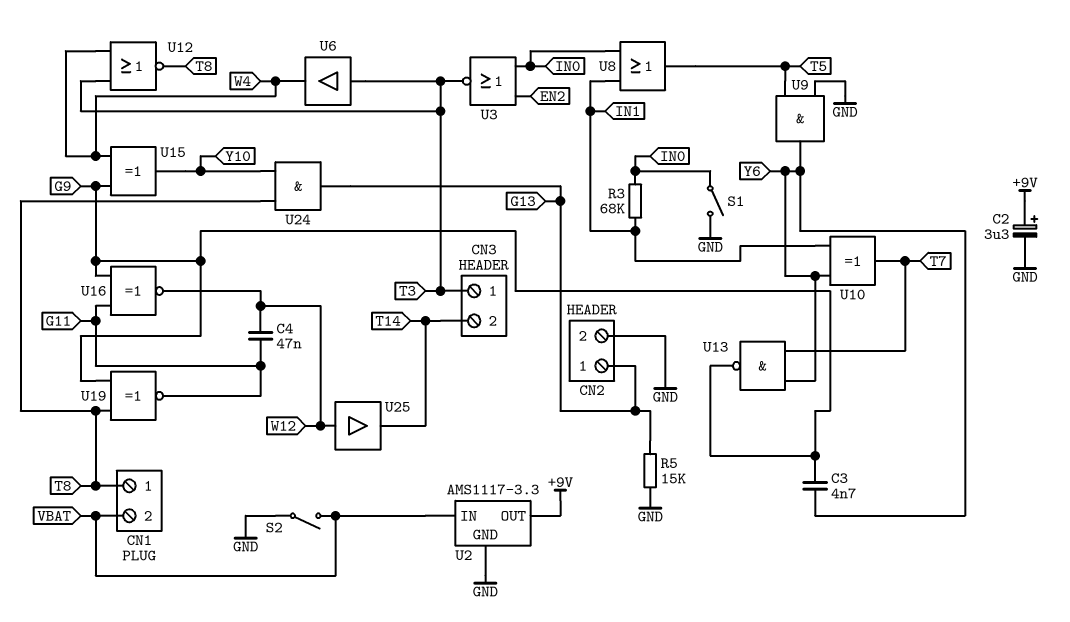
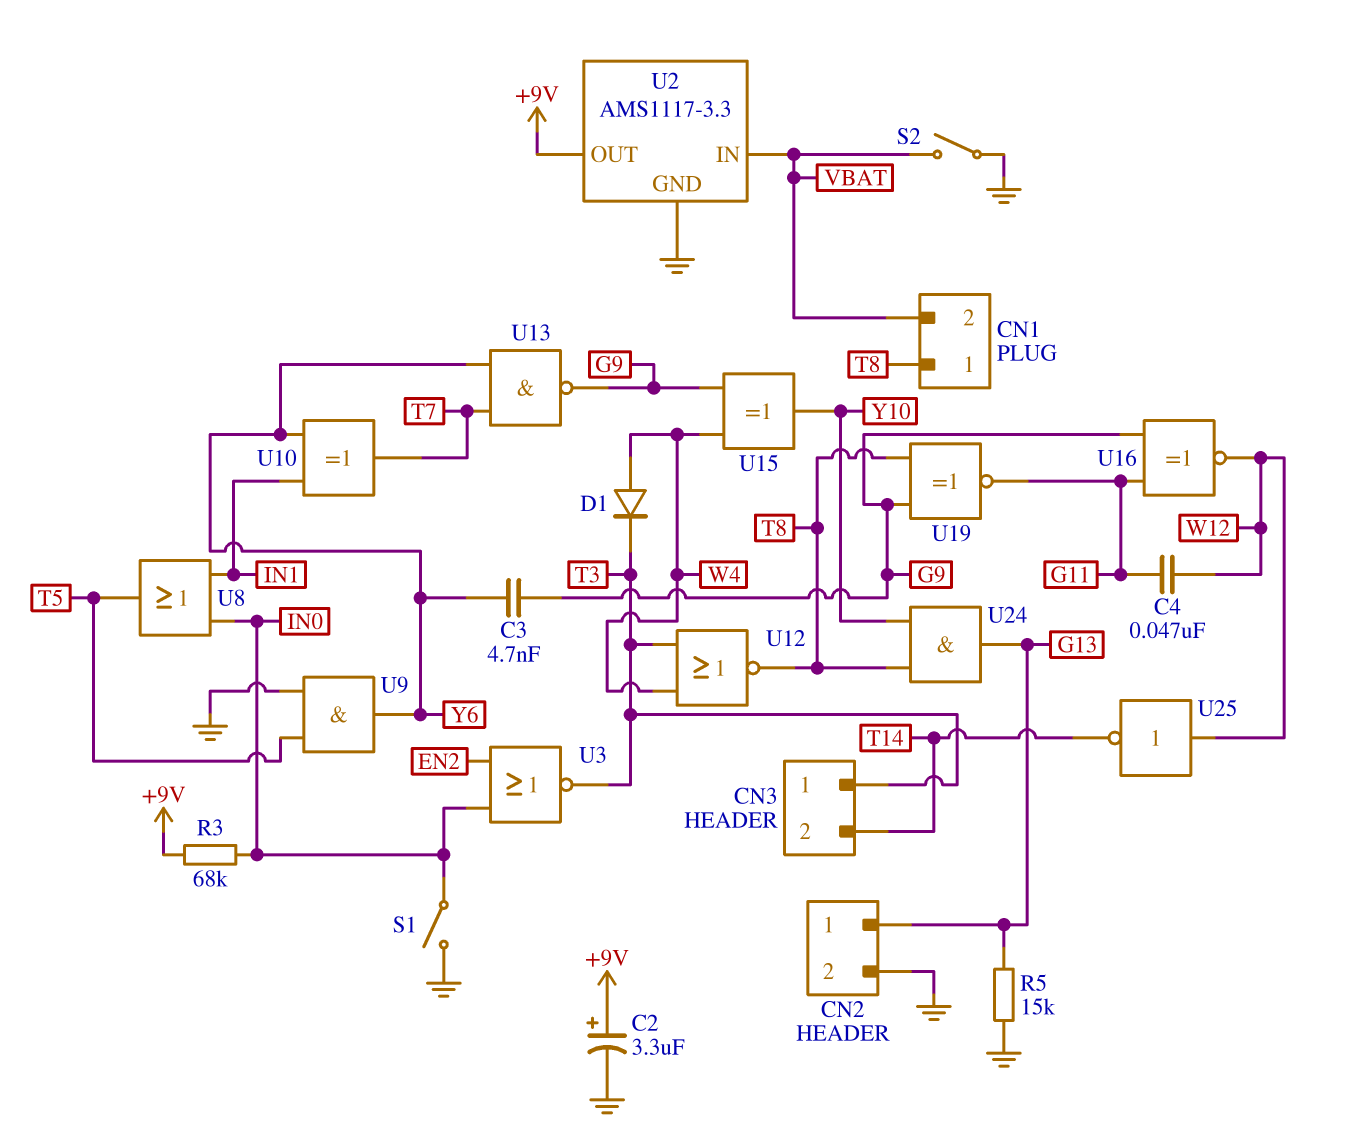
D1: none -> diode (A W4, K T3)
R3: 68k (IN0, IN1) -> 68k (+9V, IN0)
U6: buffer (in T3, out W4) -> none
U25: buffer (in W12, out T14) -> NOT (in W12, out T14)

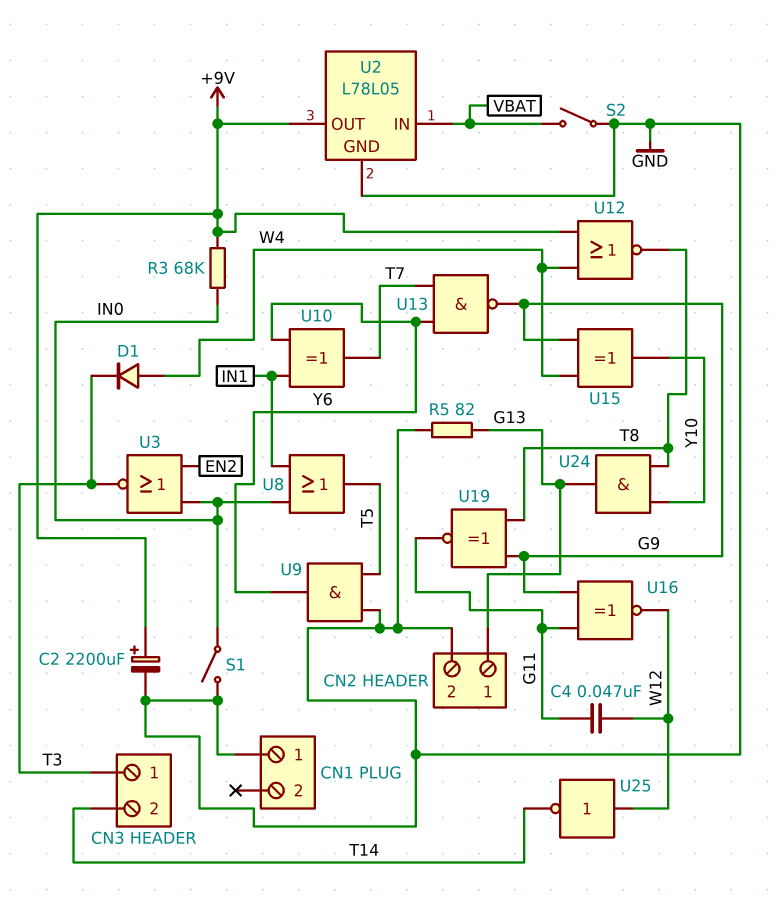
C2: 3.3uF (plus +9V, minus GND) -> 2200uF (plus +9V, minus GND)
C3: 4.7nF (G9, Y6) -> none
CN1 pin 1: T8 -> GND
CN1 pin 2: VBAT -> none
R5: 15k (G13, GND) -> 82 (G13, GND)
U2: AMS1117-3.3 -> L78L05
U12: NOR (in T3, in W4, out T8) -> NOR (in +9V, in W4, out T8)

